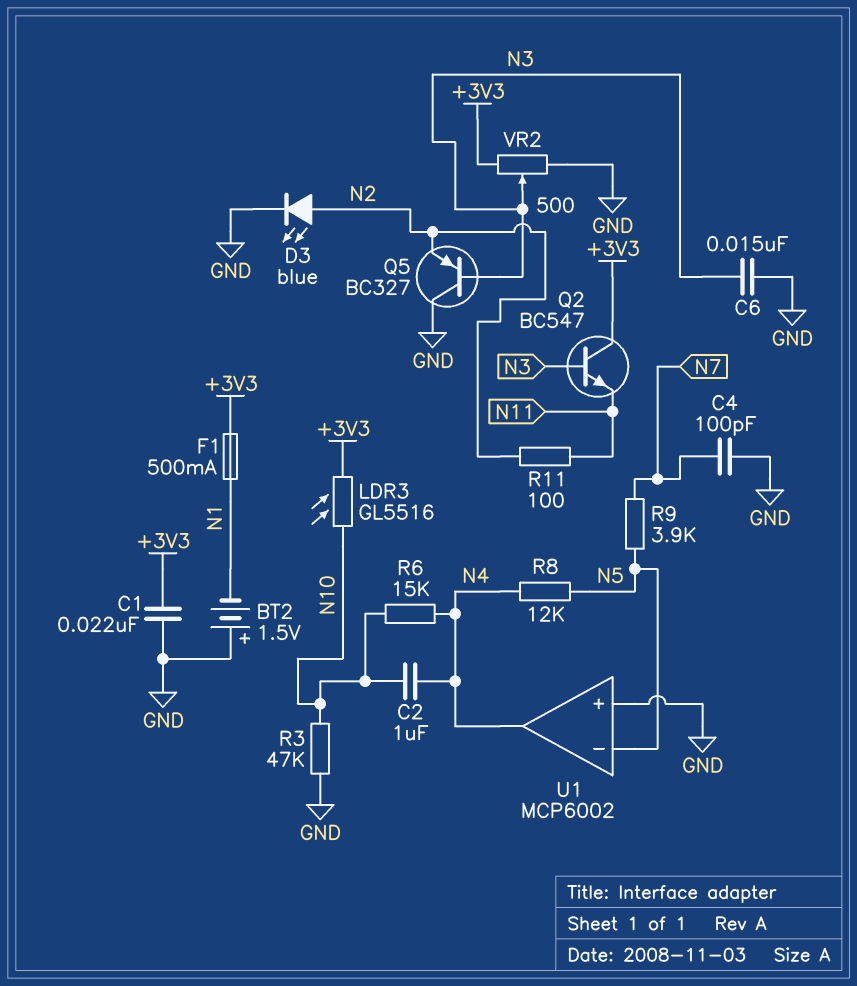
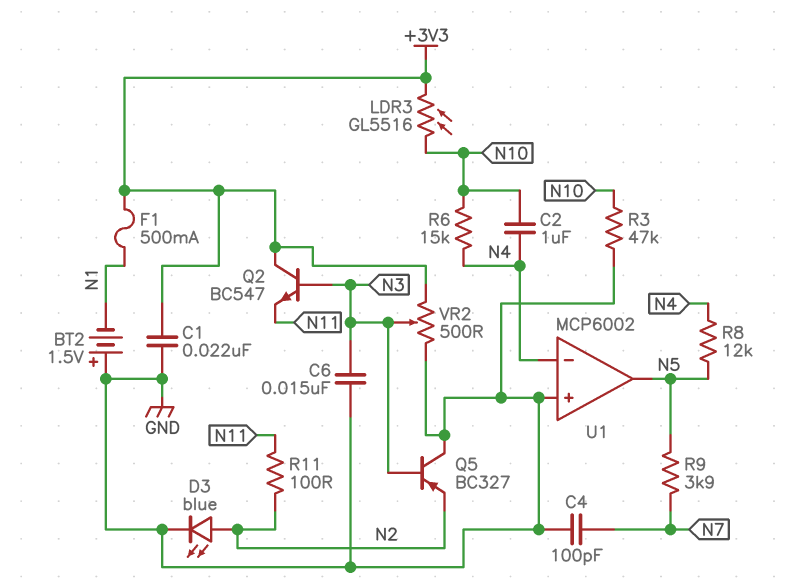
U1 pin in-: N5 -> N4
U1 pin out: N4 -> N5

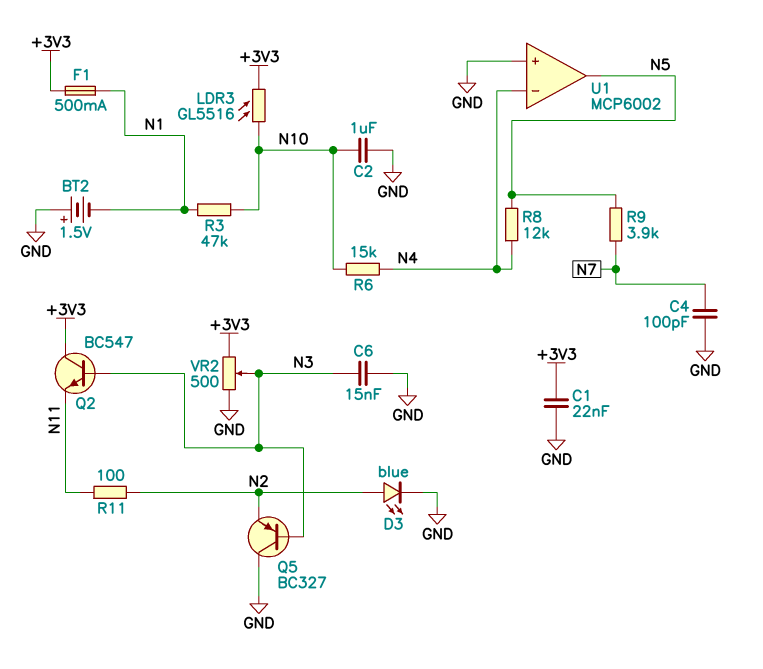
C2: 1uF (N4, N10) -> 1uF (GND, N10)
R3: 47k (GND, N10) -> 47k (N1, N10)

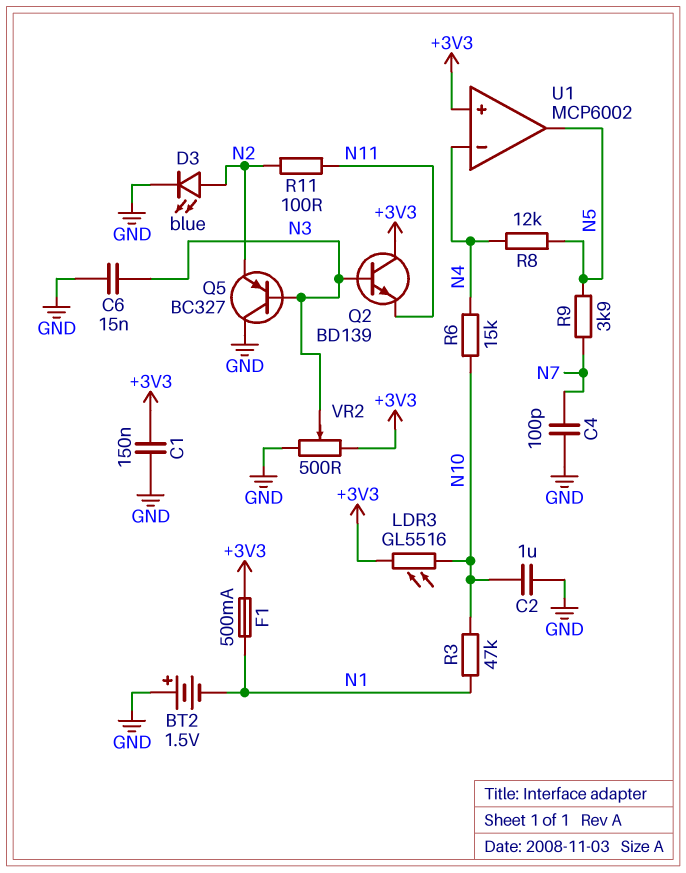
C1: 22nF (+3V3, GND) -> 150nF (+3V3, GND)
Q2: NPN BC547 (B N3, C +3V3, E N11) -> NPN BD139 (B N3, C +3V3, E N11)
U1 pin in+: GND -> +3V3

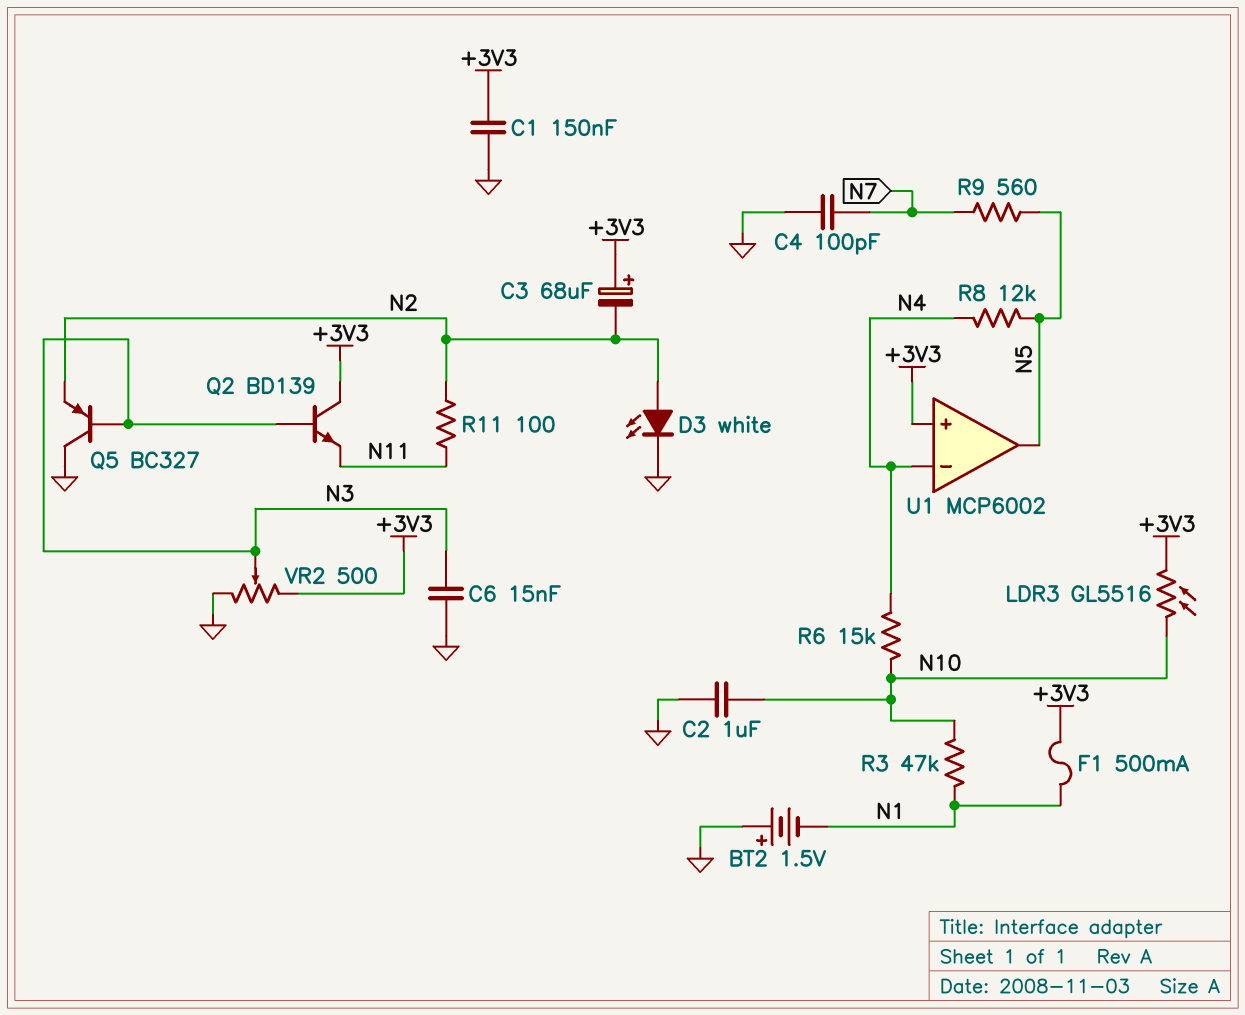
C3: none -> 68uF (plus +3V3, minus N2)
D3: LED blue (A N2, K GND) -> LED white (A N2, K GND)
R9: 3.9k (N5, N7) -> 560 (N5, N7)

